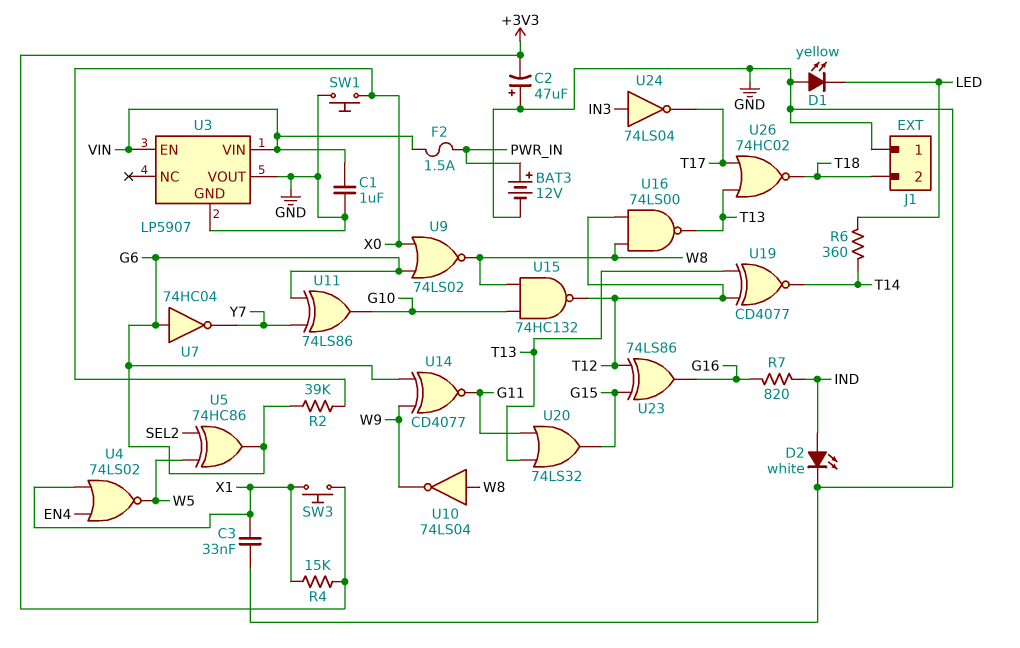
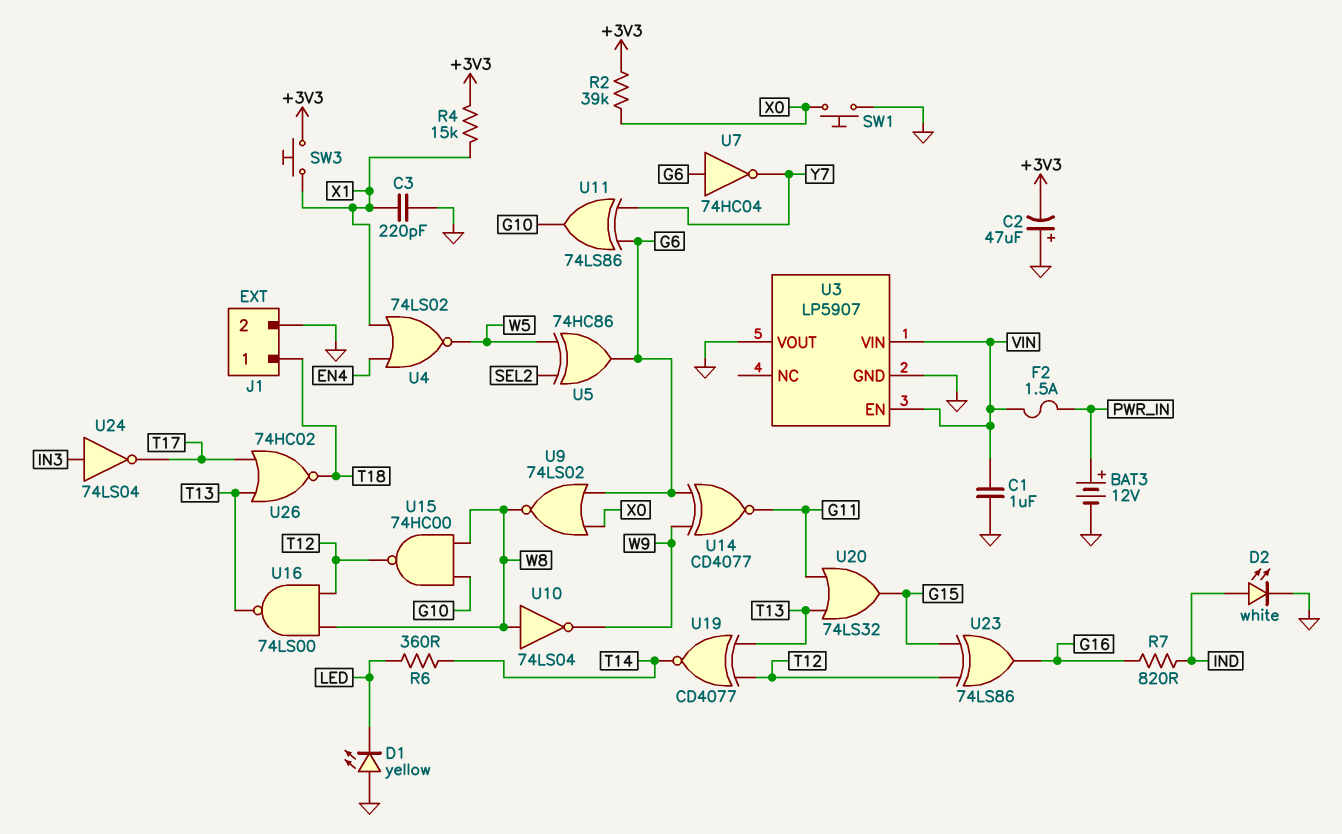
C3: 33nF (GND, X1) -> 220pF (GND, X1)
J1 pin 1: GND -> T18
J1 pin 2: T18 -> GND
R2: 39k (G6, X0) -> 39k (+3V3, X0)
U15: NAND 74HC132 (in G10, in W8, out T12) -> NAND 74HC00 (in G10, in W8, out T12)

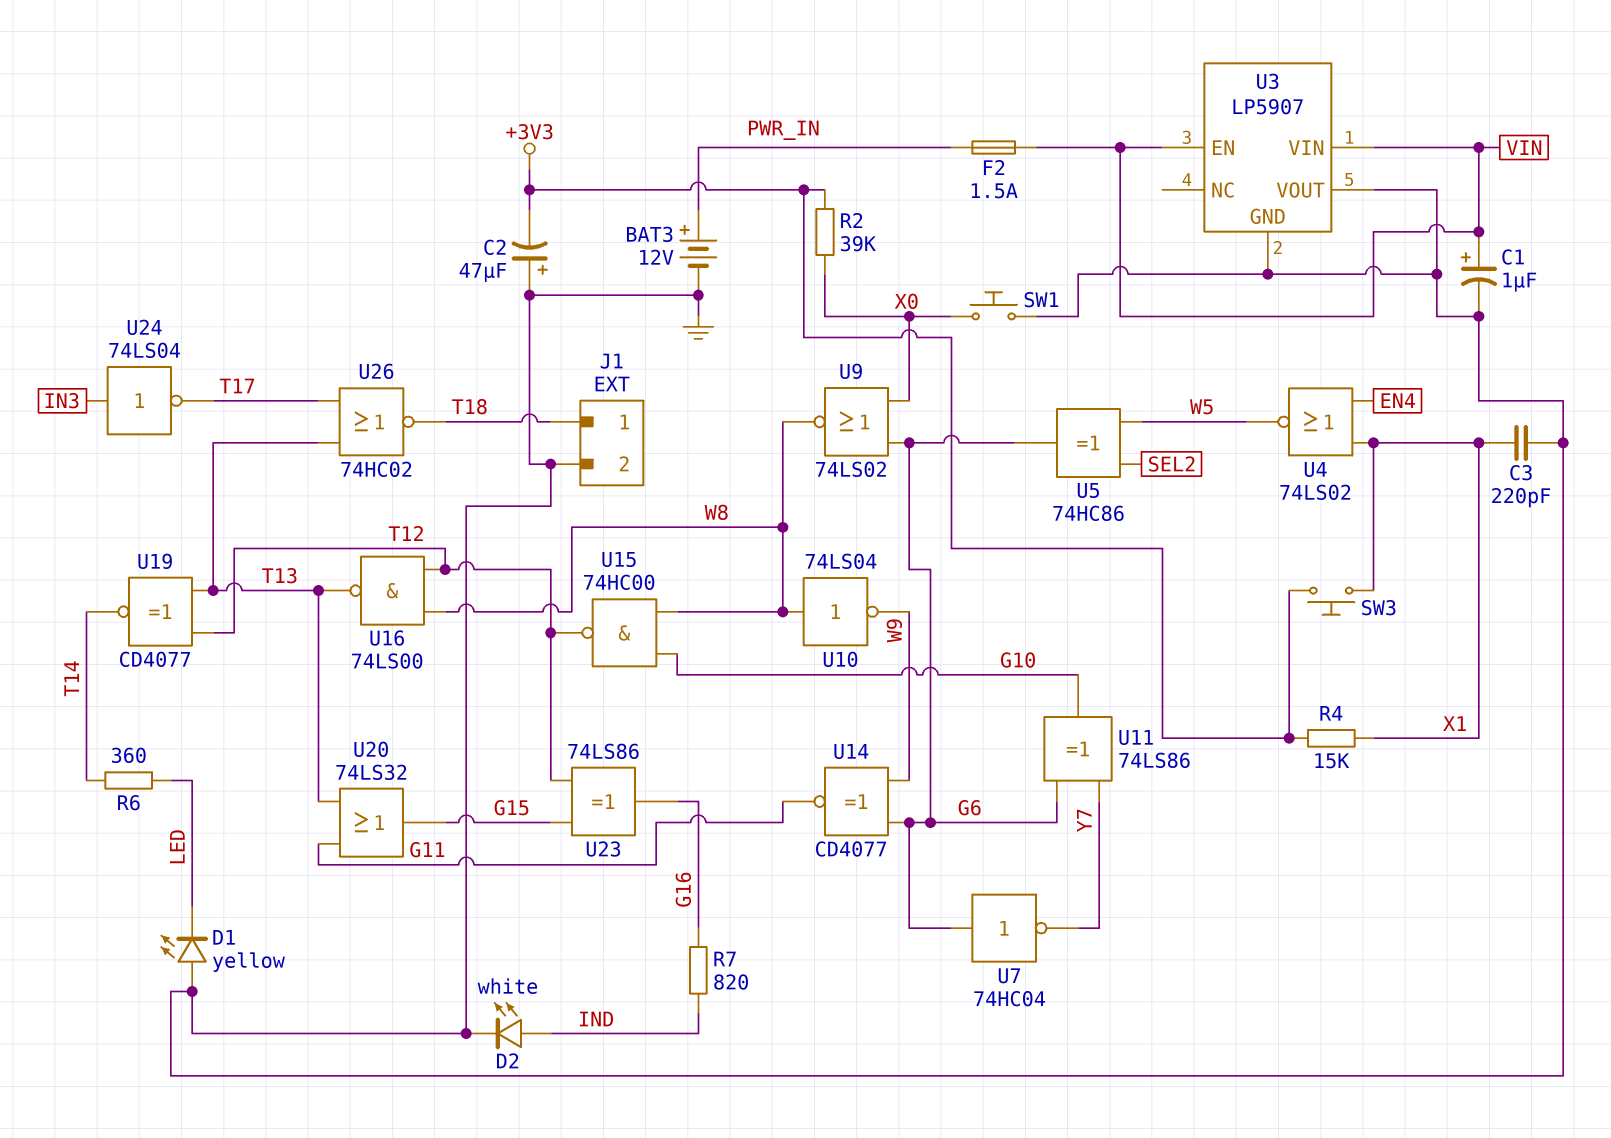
C1: 1uF (GND, VIN) -> 1uF (plus VIN, minus GND)

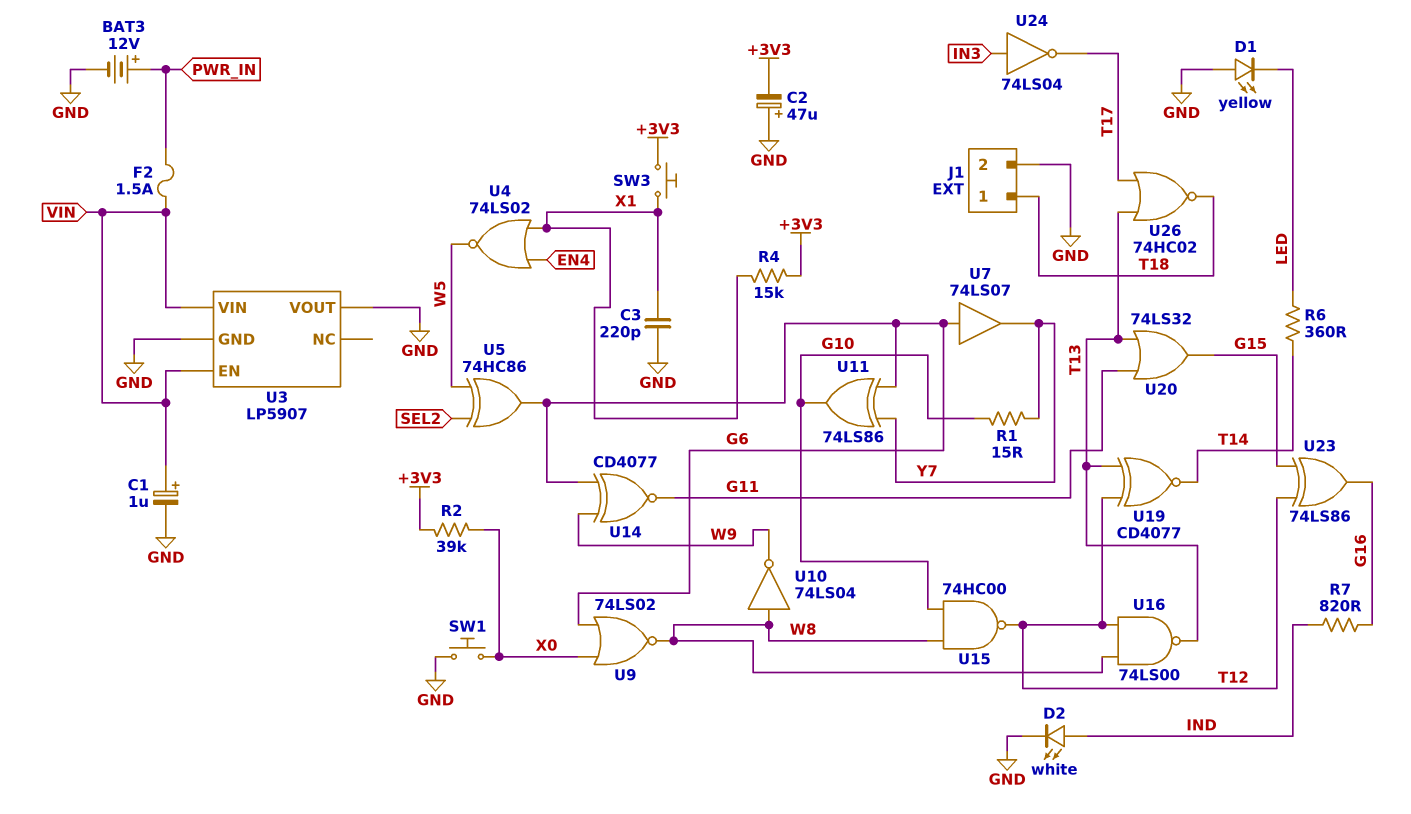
R1: none -> 15 (G10, Y7)
U7: NOT 74HC04 (in G6, out Y7) -> buffer 74LS07 (in G6, out Y7)

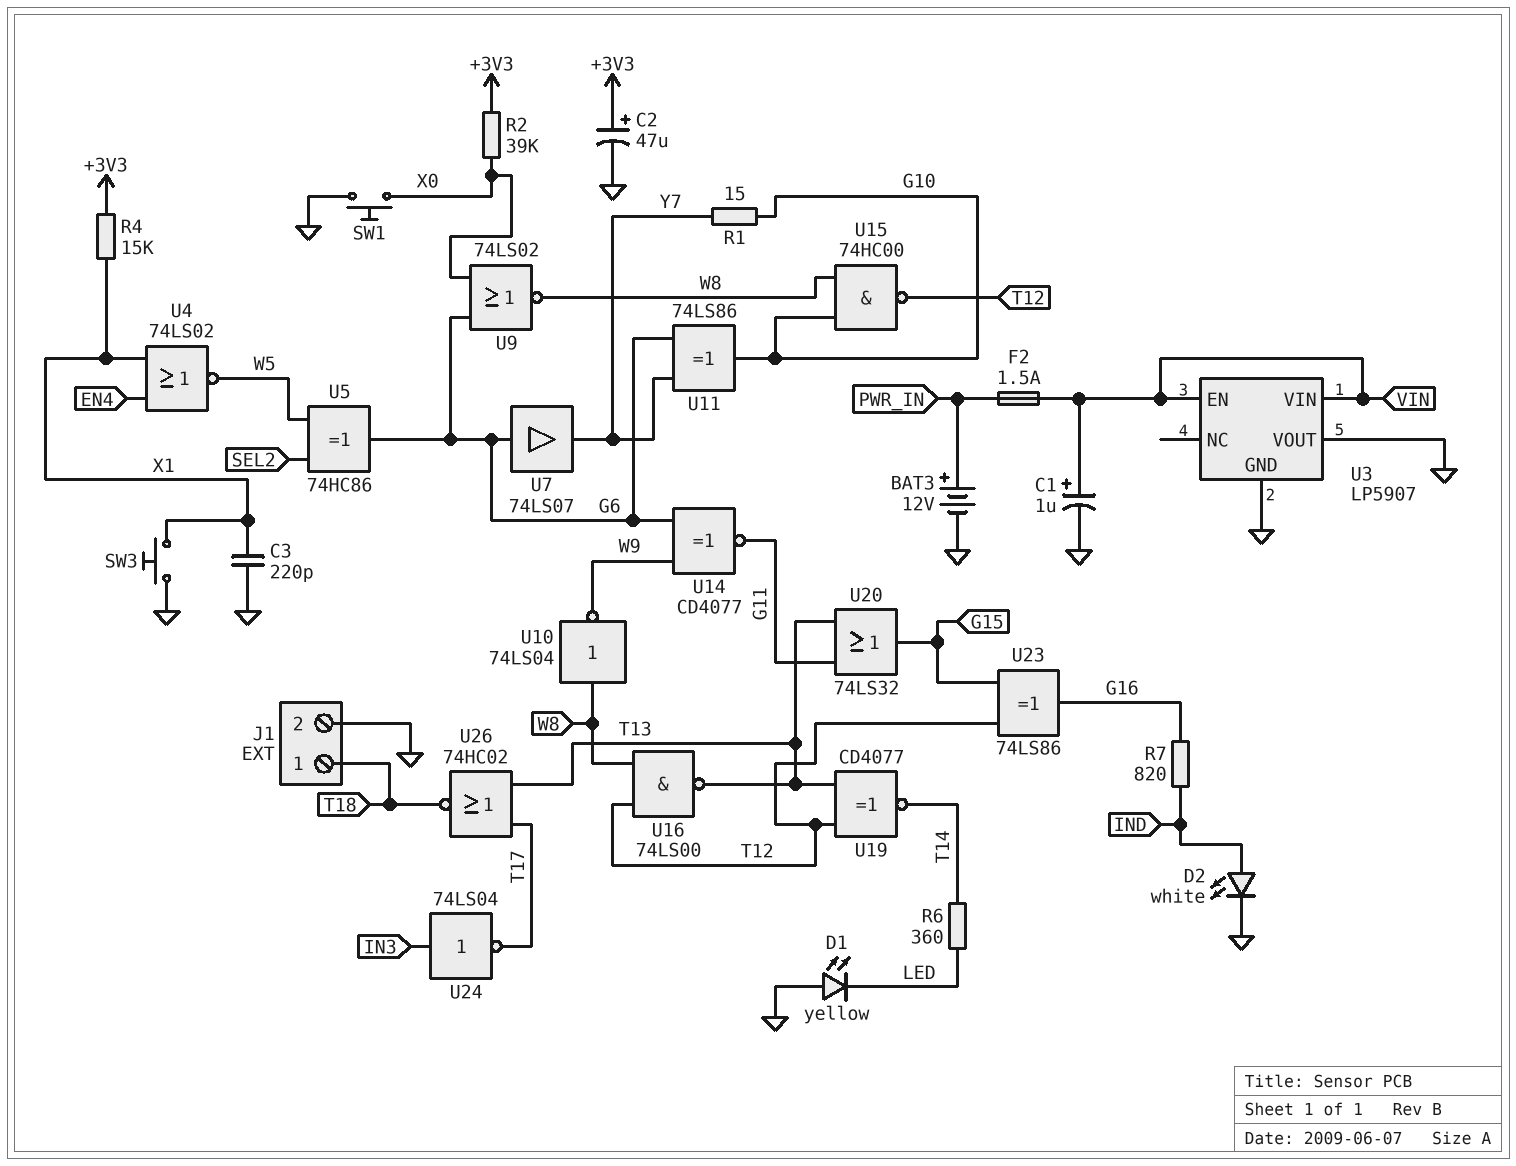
C2: 47uF (plus GND, minus +3V3) -> 47uF (plus +3V3, minus GND)
SW3: button (+3V3, X1) -> button (GND, X1)

